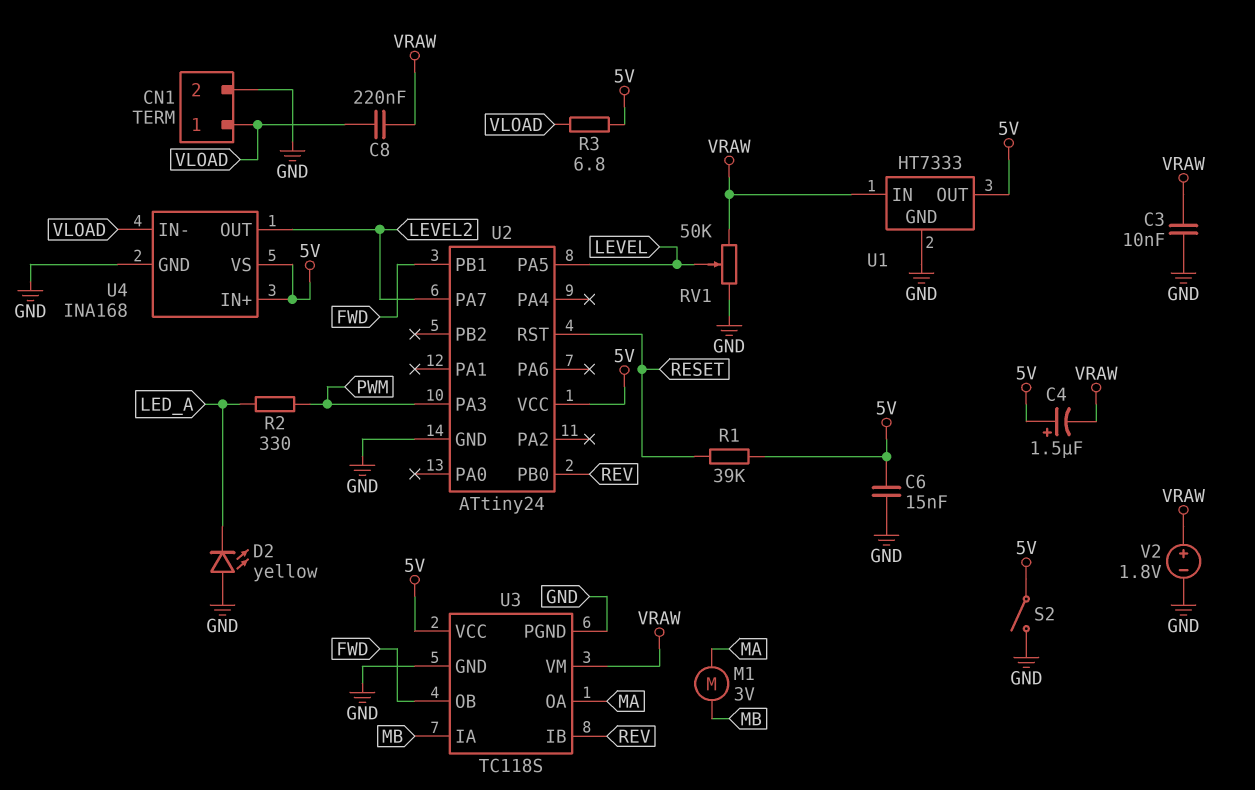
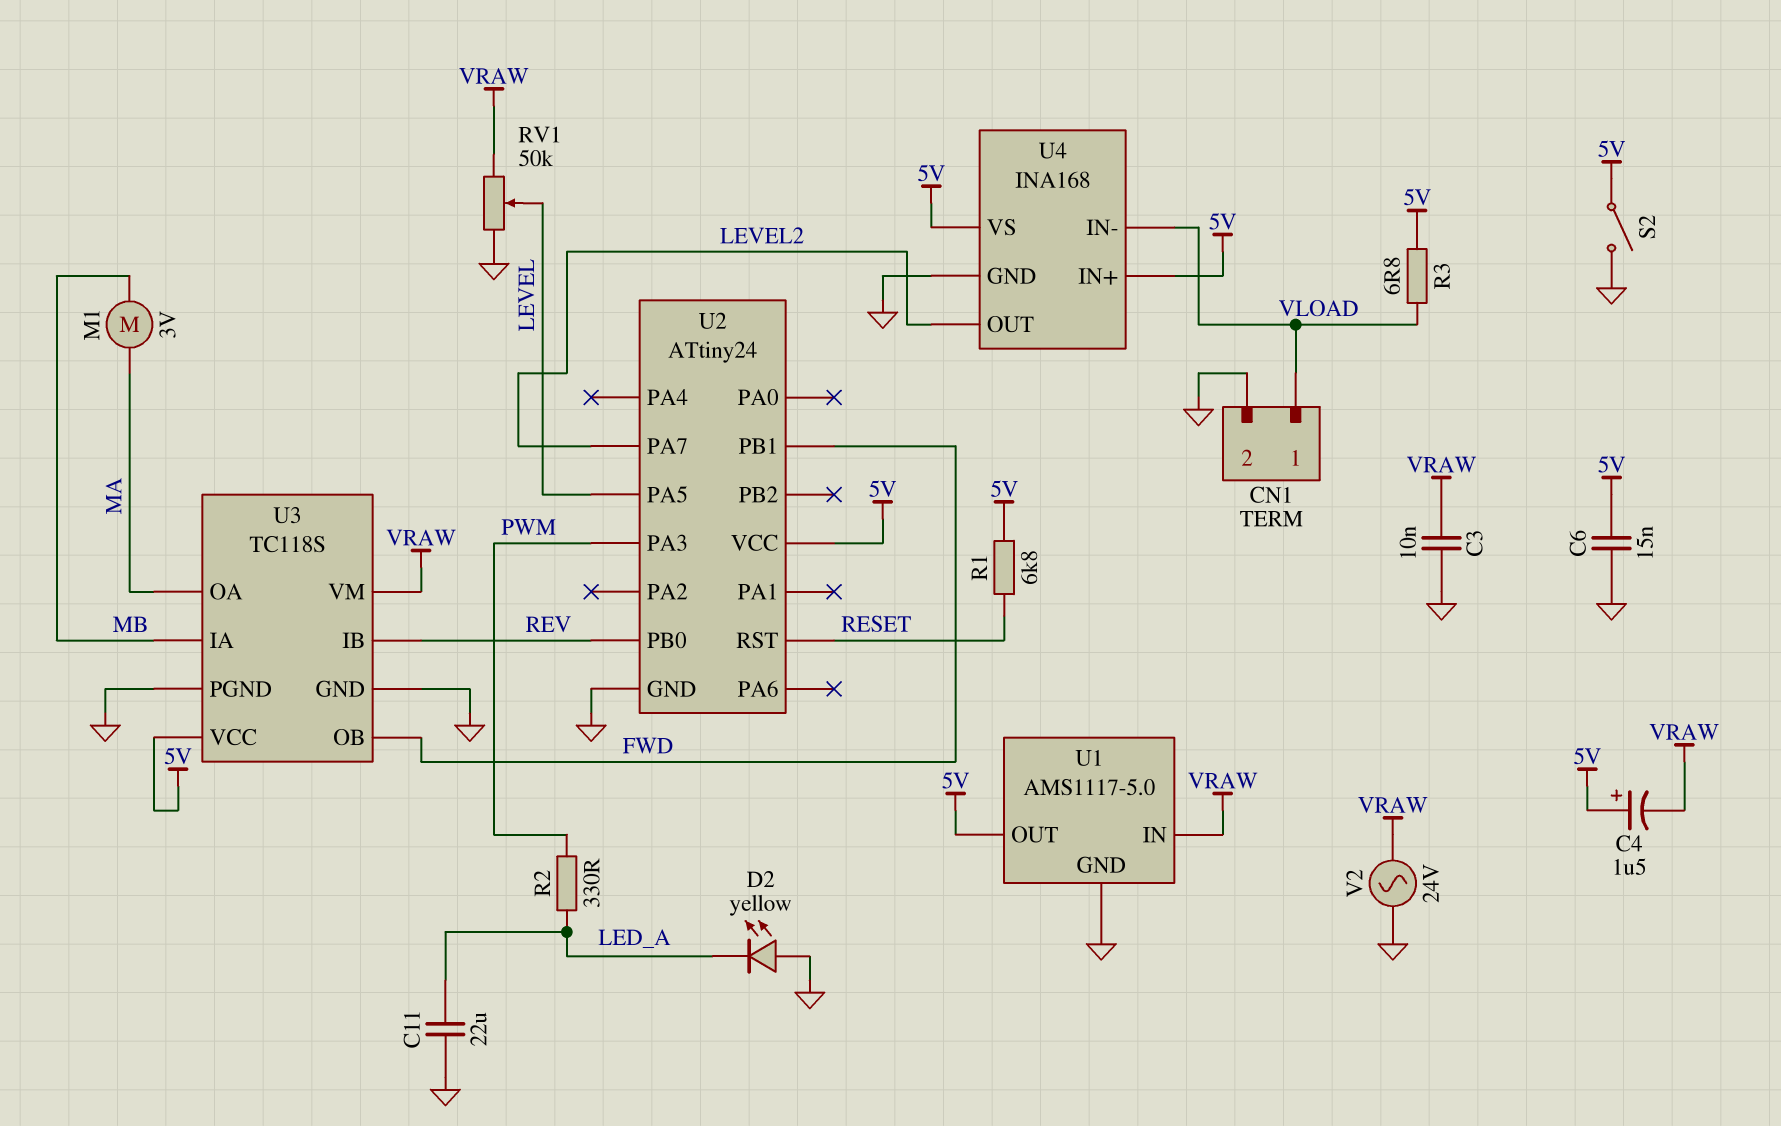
C8: 220nF (VLOAD, VRAW) -> none
C11: none -> 22uF (GND, LED_A)
R1: 39k (5V, RESET) -> 6.8k (5V, RESET)
U1: HT7333 -> AMS1117-5.0
V2: 1.8V (plus VRAW, minus GND) -> AC 24V (GND, VRAW)

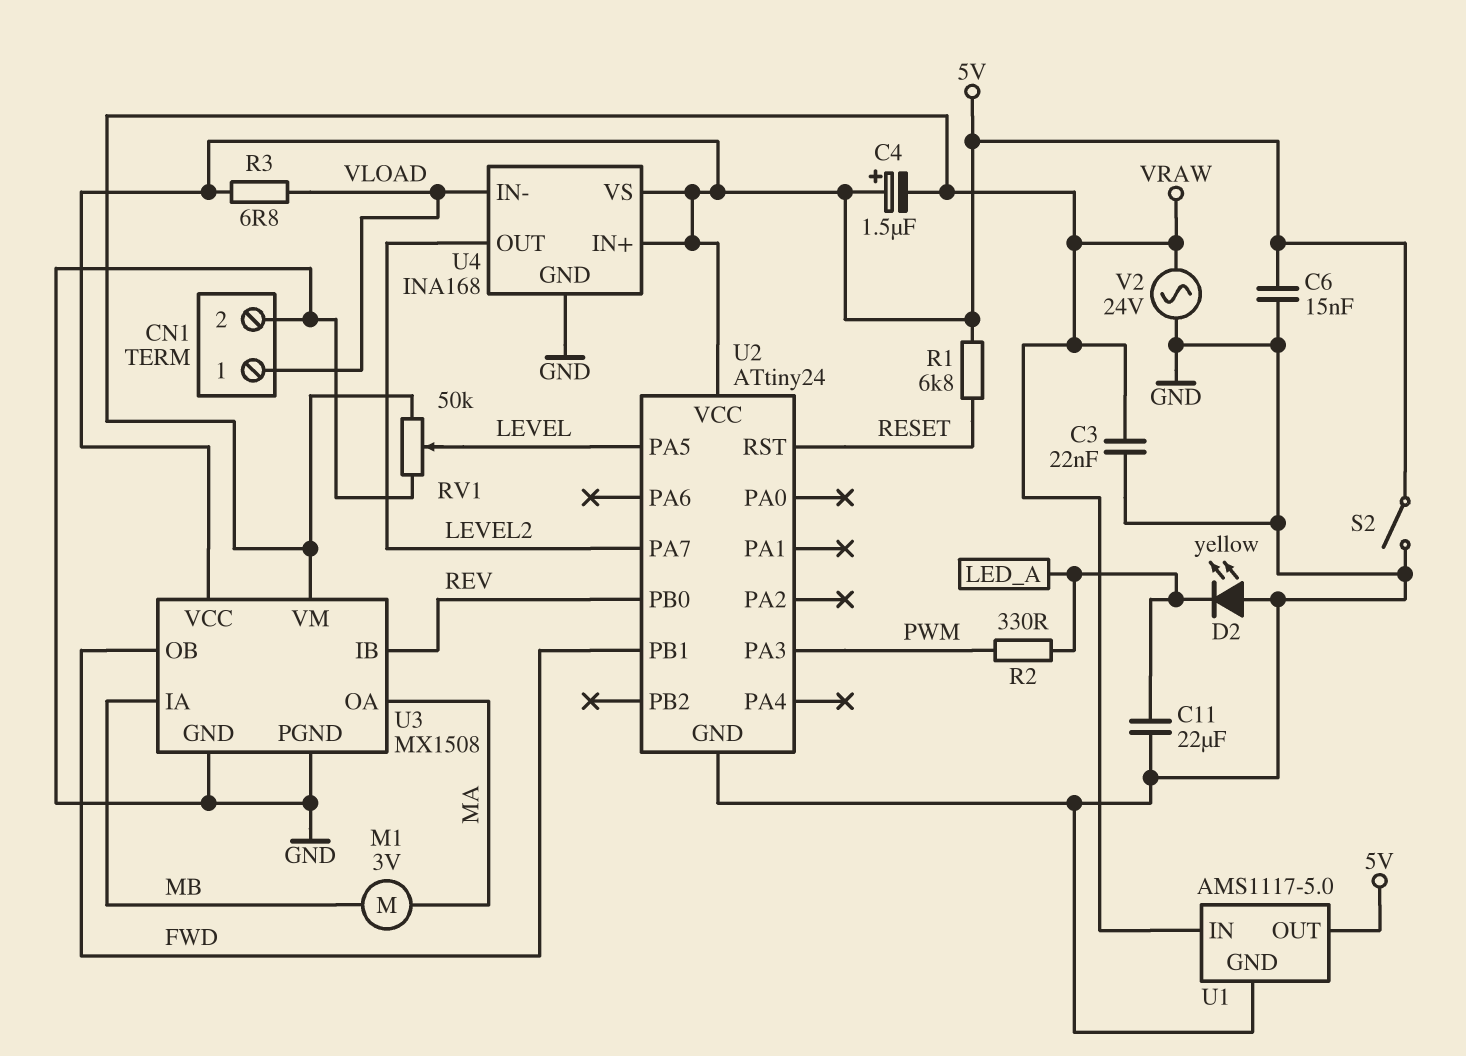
C3: 10nF (GND, VRAW) -> 22nF (GND, VRAW)
U3: TC118S -> MX1508

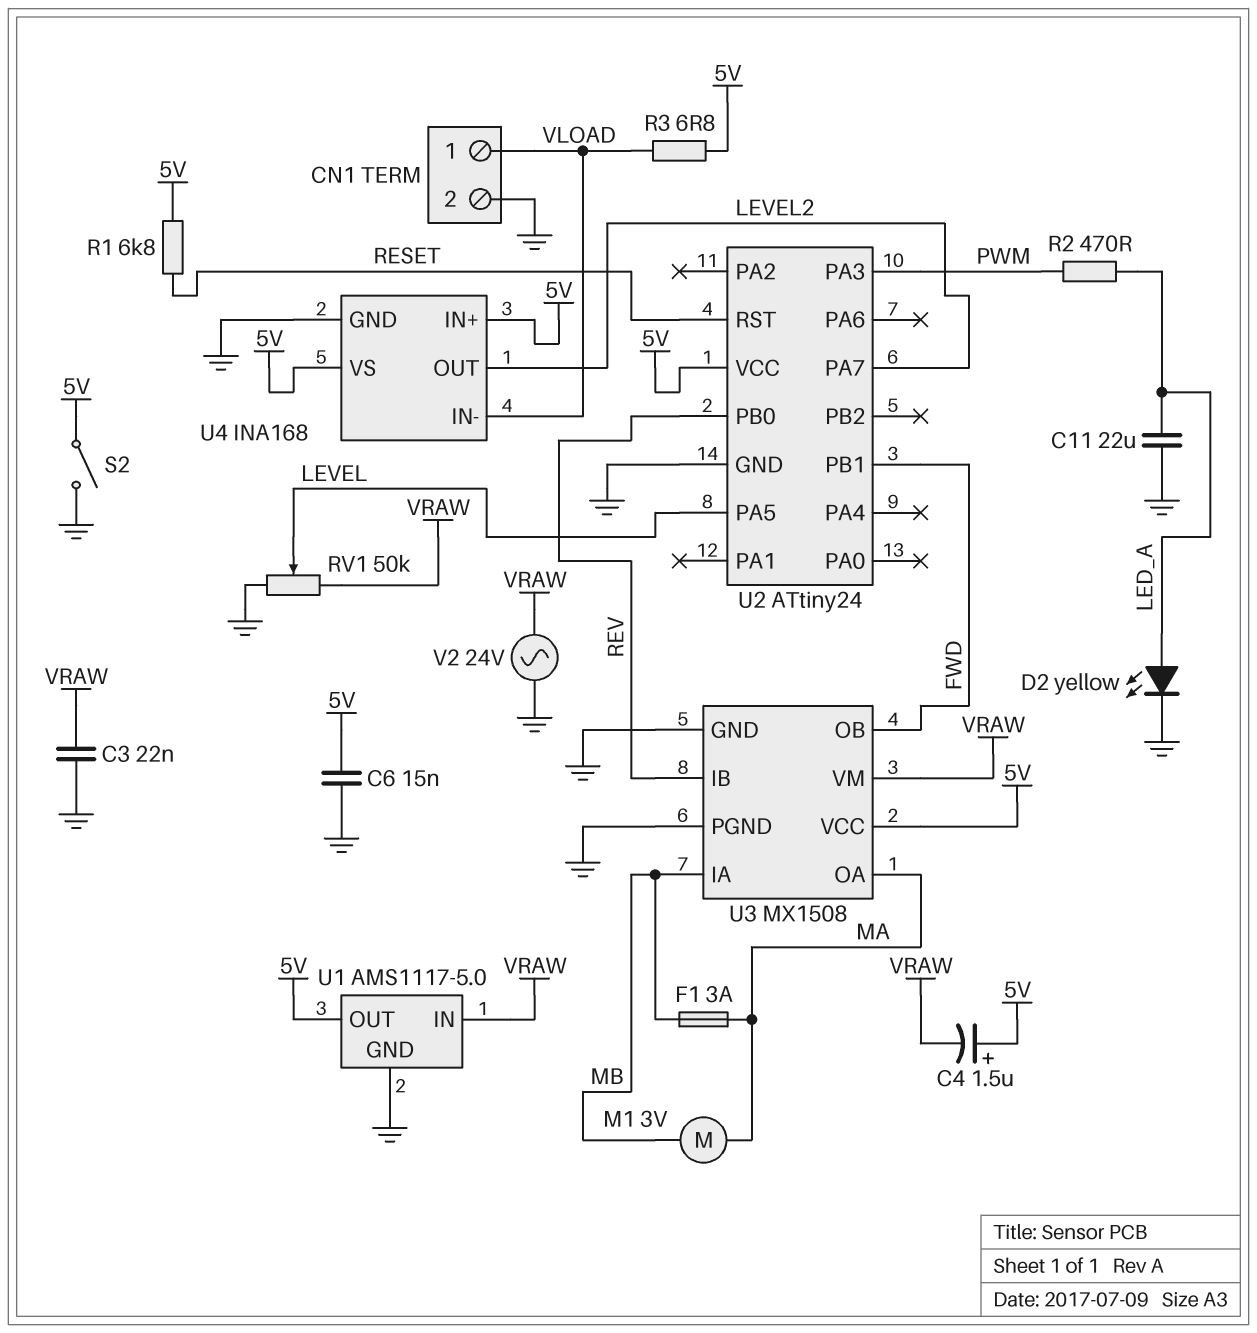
D2: LED yellow (A GND, K LED_A) -> LED yellow (A LED_A, K GND)
F1: none -> 3A (MA, MB)
R2: 330 (LED_A, PWM) -> 470 (LED_A, PWM)

